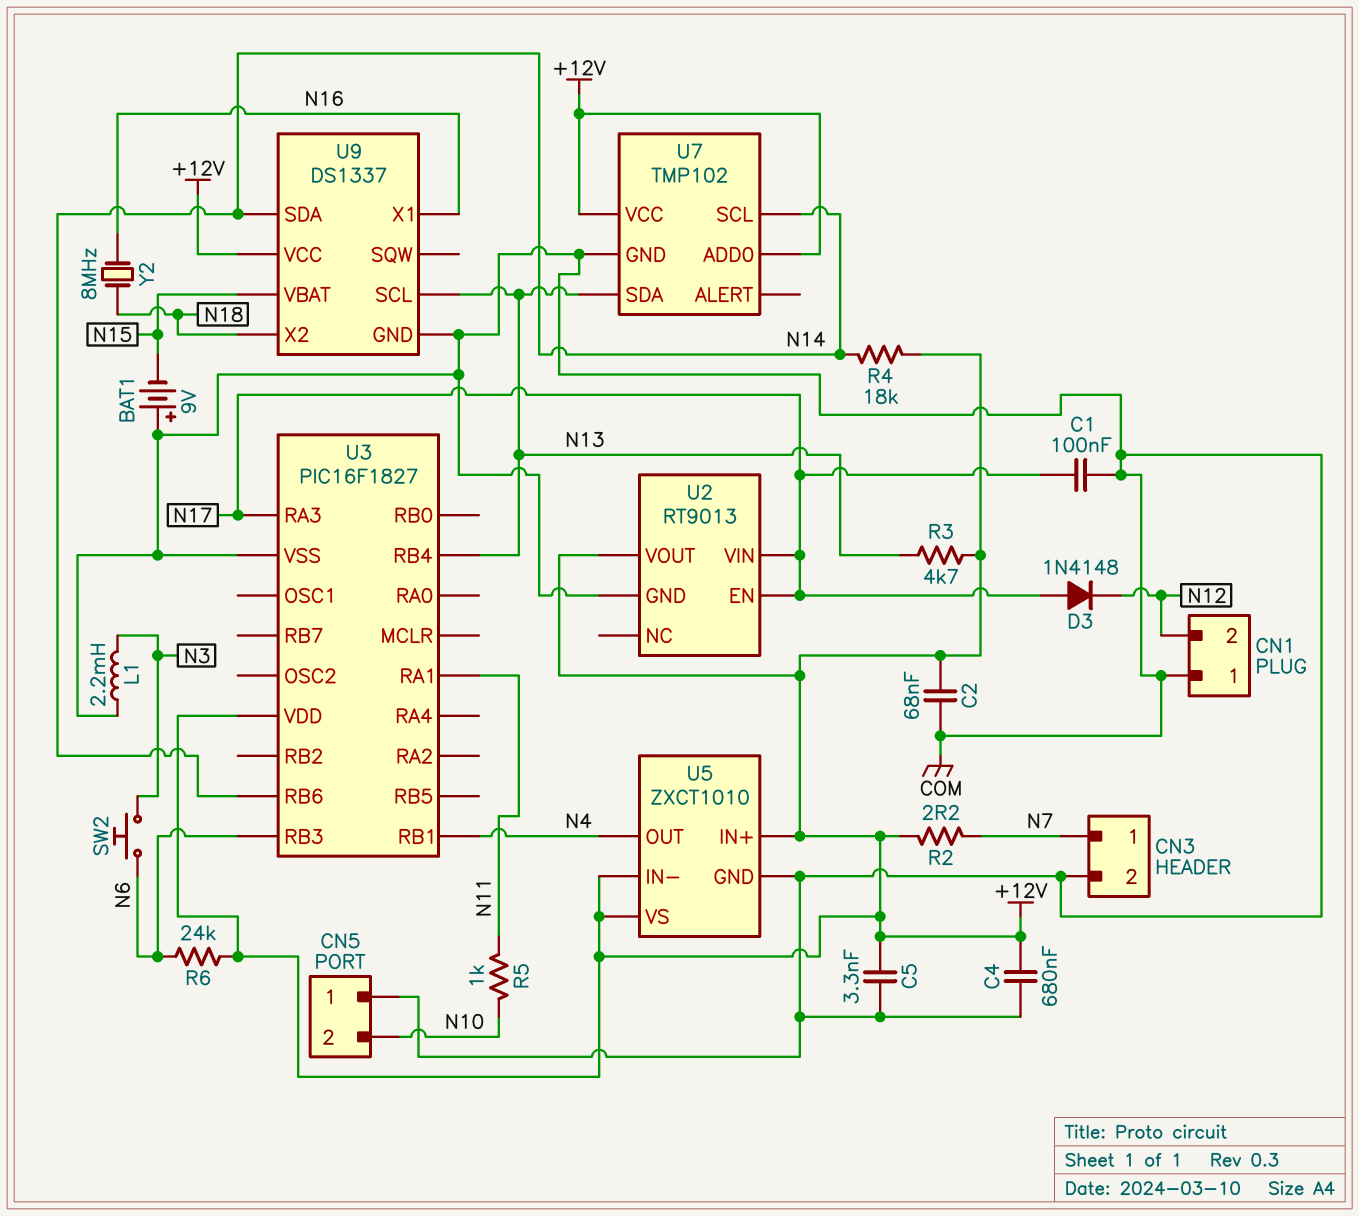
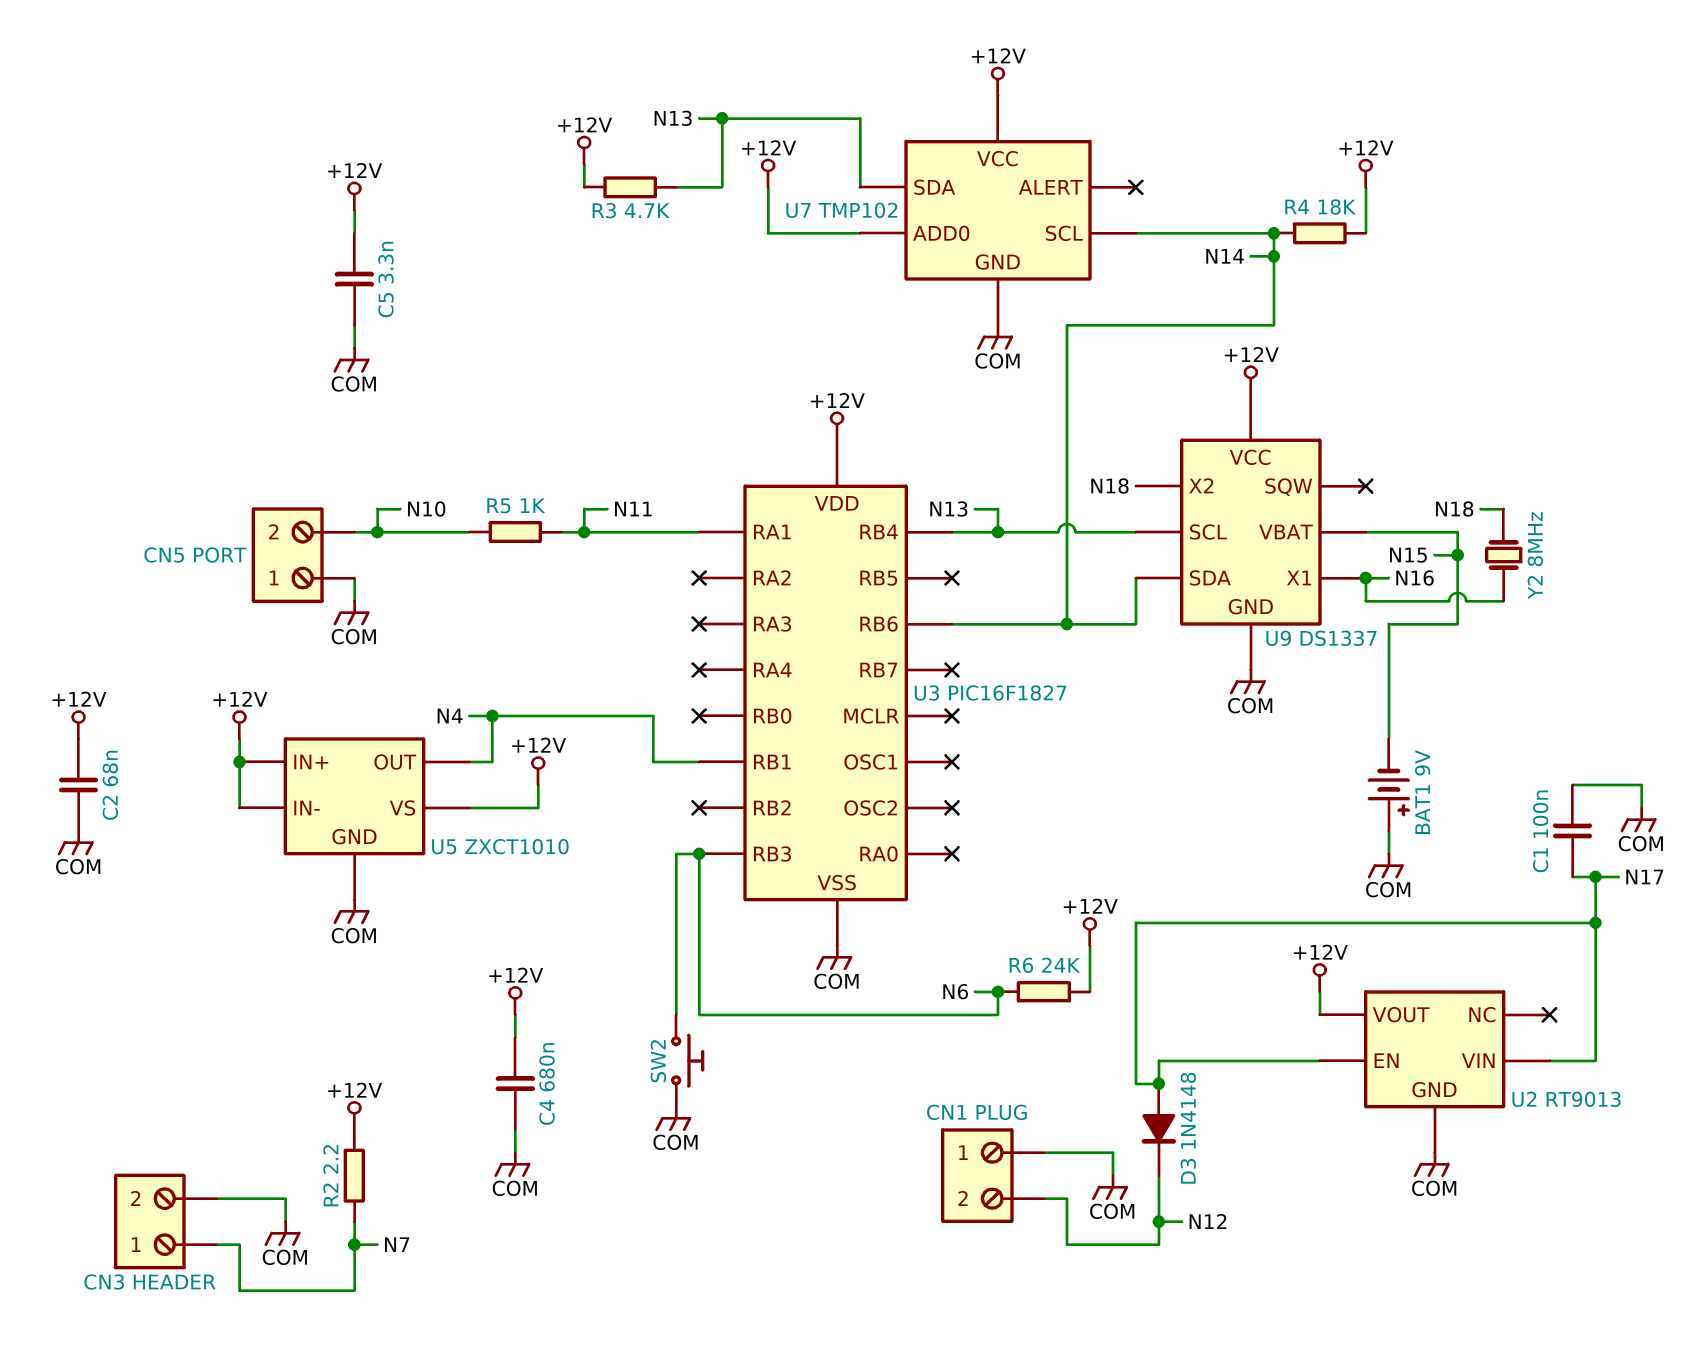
L1: 2.2mH (COM, N3) -> none
SW2: button (N3, N6) -> button (COM, N6)
U3 pin RA3: N17 -> none

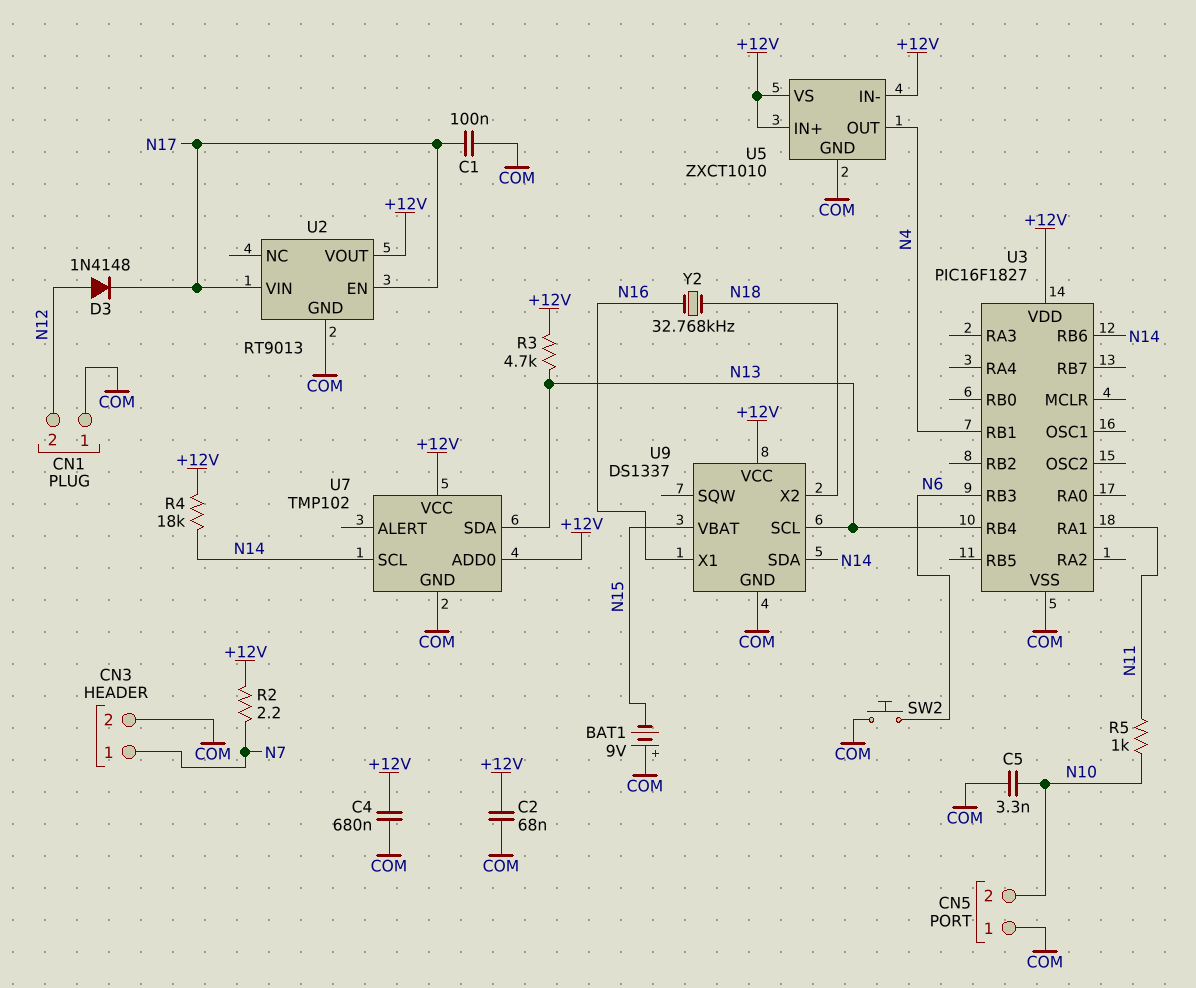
C5: 3.3nF (+12V, COM) -> 3.3nF (COM, N10)
D3: diode 1N4148 (A N17, K N12) -> diode 1N4148 (A N12, K N17)
R6: 24k (+12V, N6) -> none
Y2: 8MHz (N16, N18) -> 32.768kHz (N16, N18)

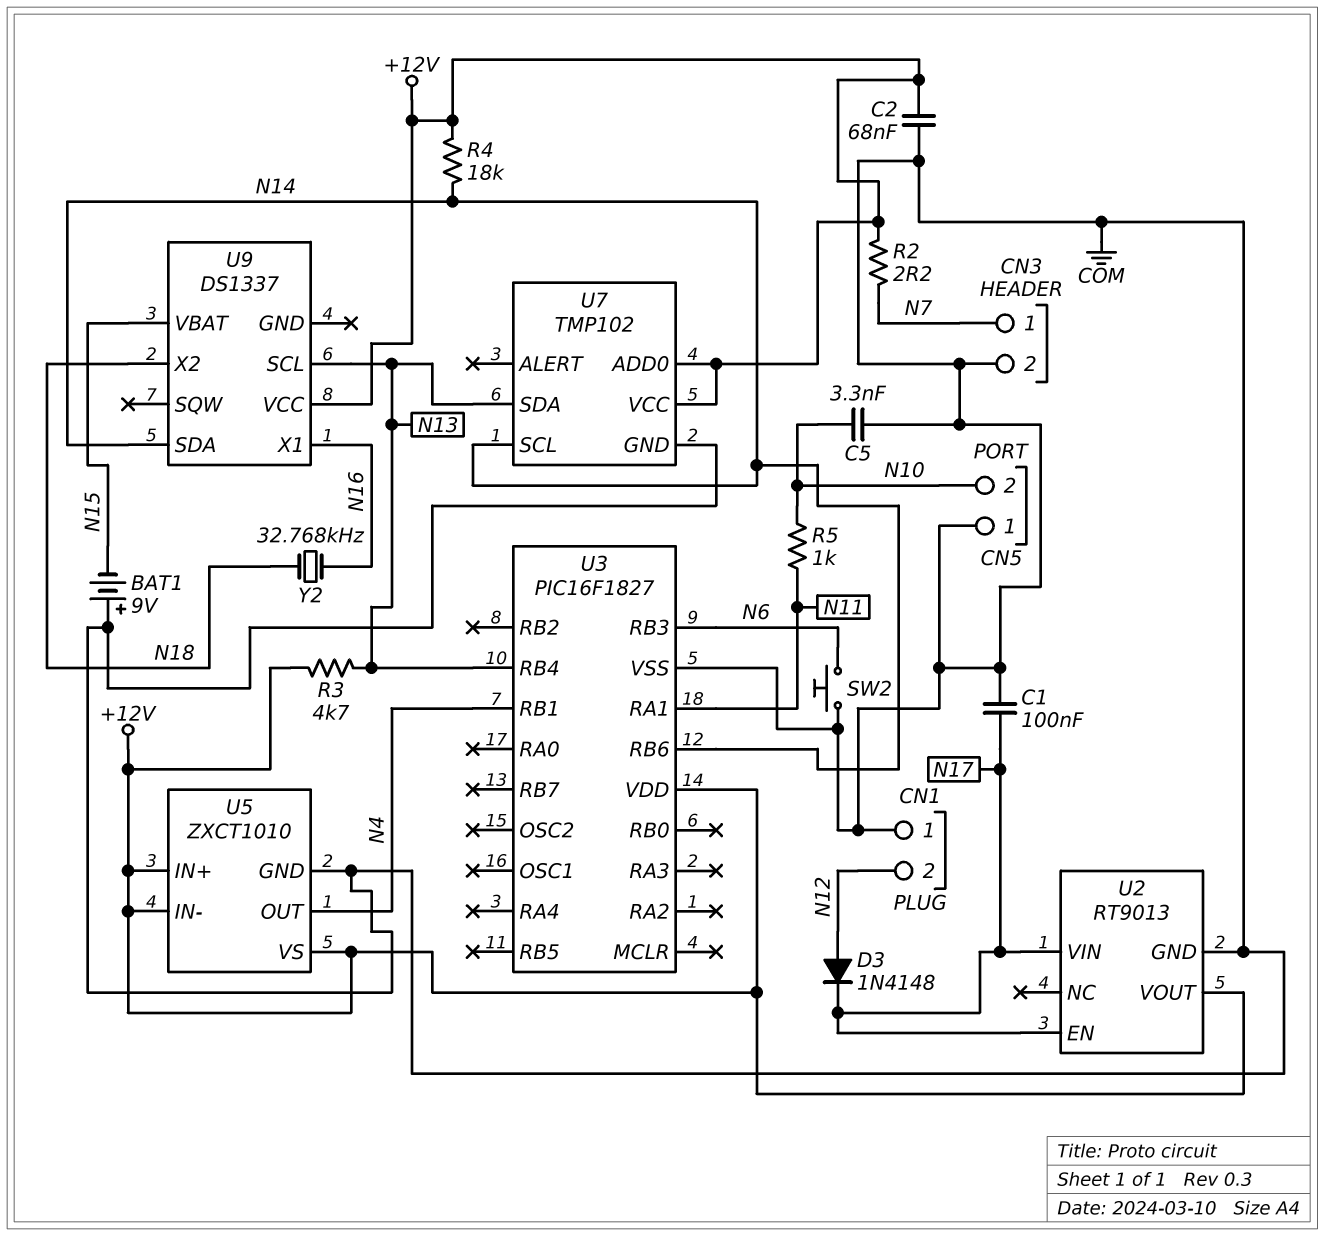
C4: 680nF (+12V, COM) -> none
U9 pin GND: COM -> none

